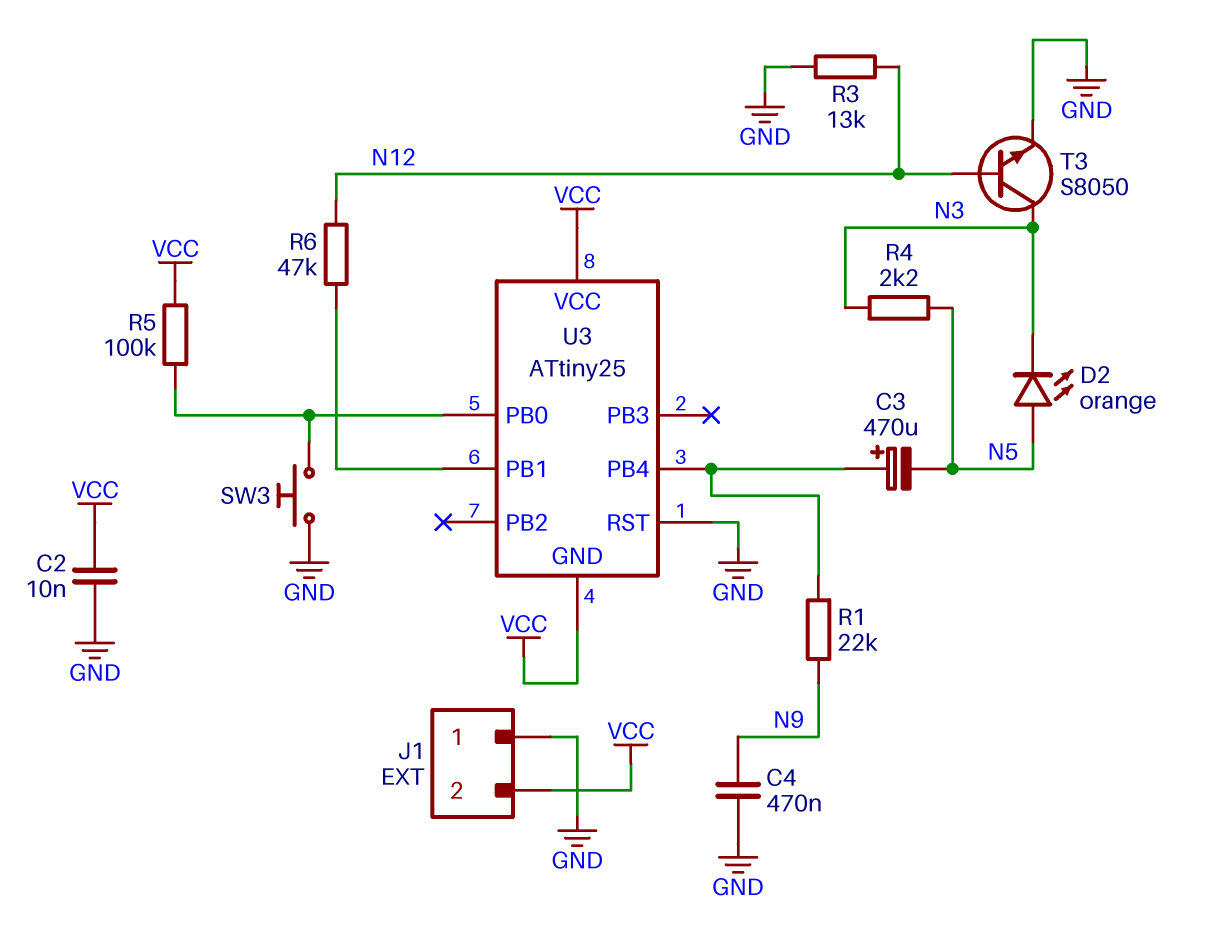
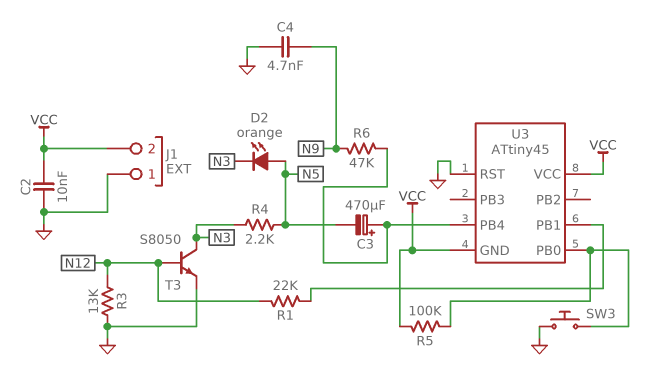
C4: 470nF (GND, N9) -> 4.7nF (GND, N9)
R1: 22k (N9, U3/PB4) -> 22k (N12, U3/PB1)
R6: 47k (N12, U3/PB1) -> 47k (N9, U3/PB4)
U3: ATtiny25 -> ATtiny45

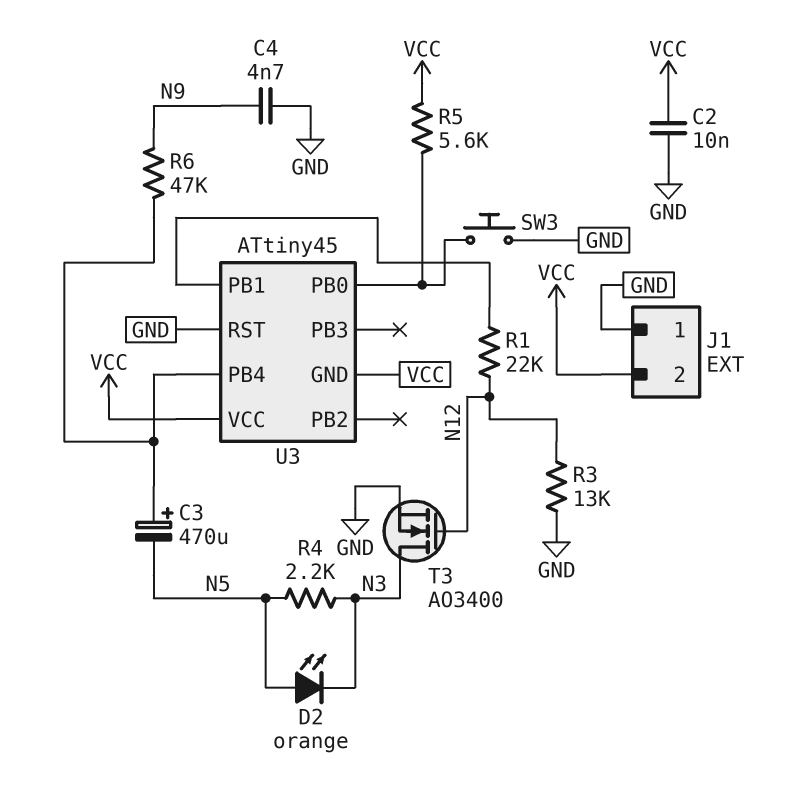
R5: 100k (U3/PB0, VCC) -> 5.6k (U3/PB0, VCC)
T3: NPN S8050 (B N12, C N3, E GND) -> NMOS AO3400 (G N12, D N3, S GND)

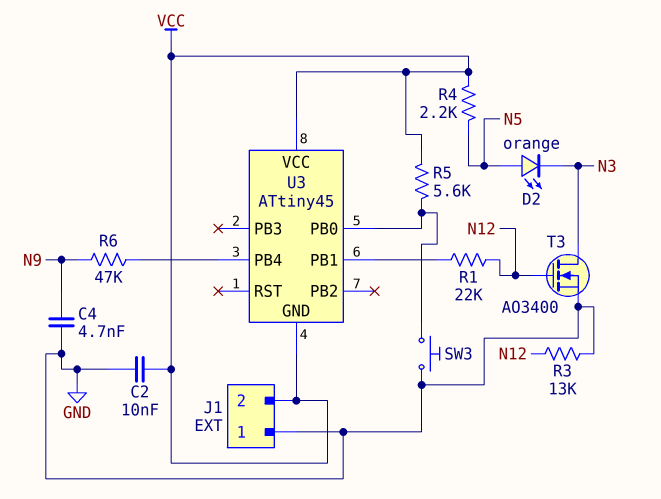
C3: 470uF (plus U3/PB4, minus N5) -> none
R4: 2.2k (N3, N5) -> 2.2k (N5, VCC)
U3 pin RST: GND -> none

